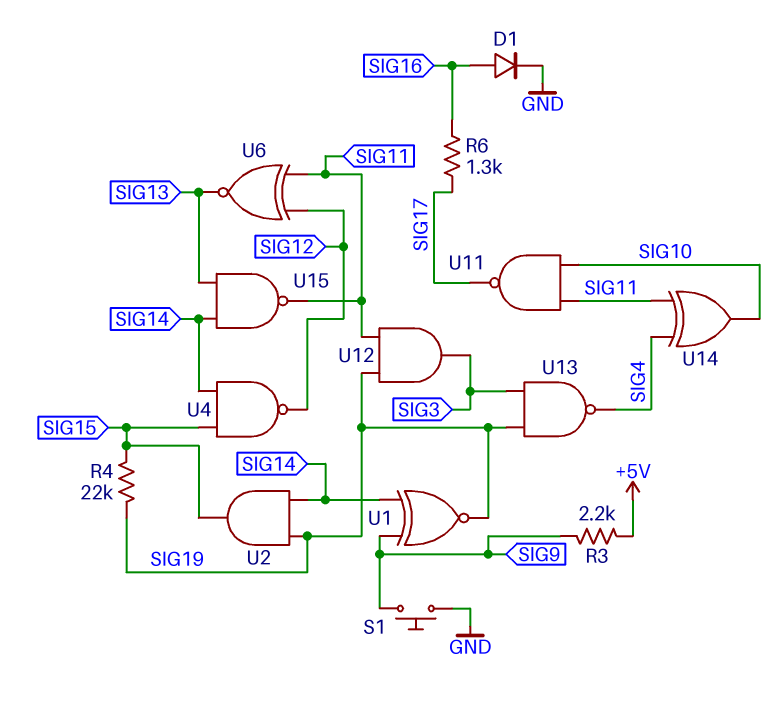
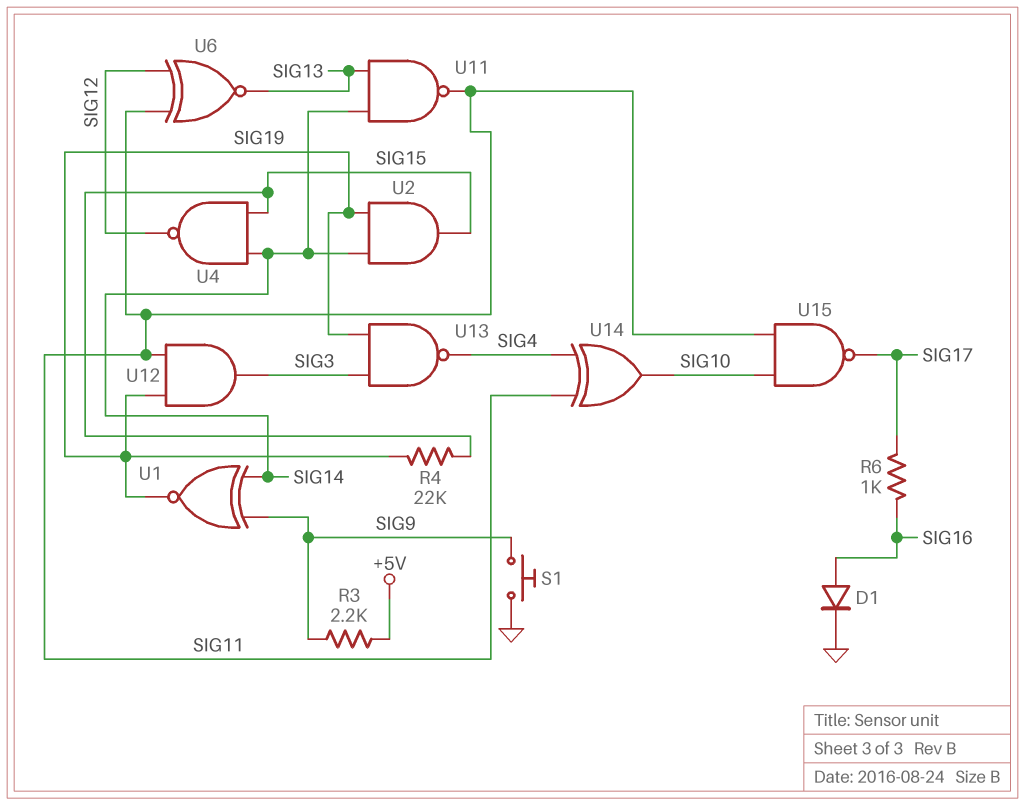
R6: 1.3k (SIG16, SIG17) -> 1k (SIG16, SIG17)
U11: NAND (in SIG10, in SIG11, out SIG17) -> NAND (in SIG13, in SIG14, out SIG11)
U15: NAND (in SIG13, in SIG14, out SIG11) -> NAND (in SIG10, in SIG11, out SIG17)

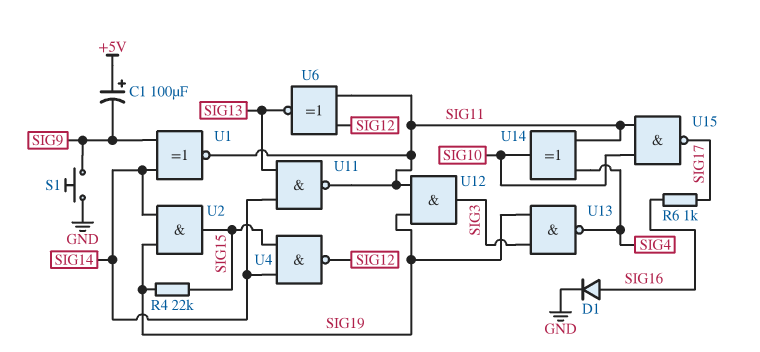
C1: none -> 100uF (plus +5V, minus SIG9)
R3: 2.2k (+5V, SIG9) -> none
U1: XNOR (in SIG9, in SIG14, out SIG19) -> XNOR (in SIG9, in SIG14, out SIG11)

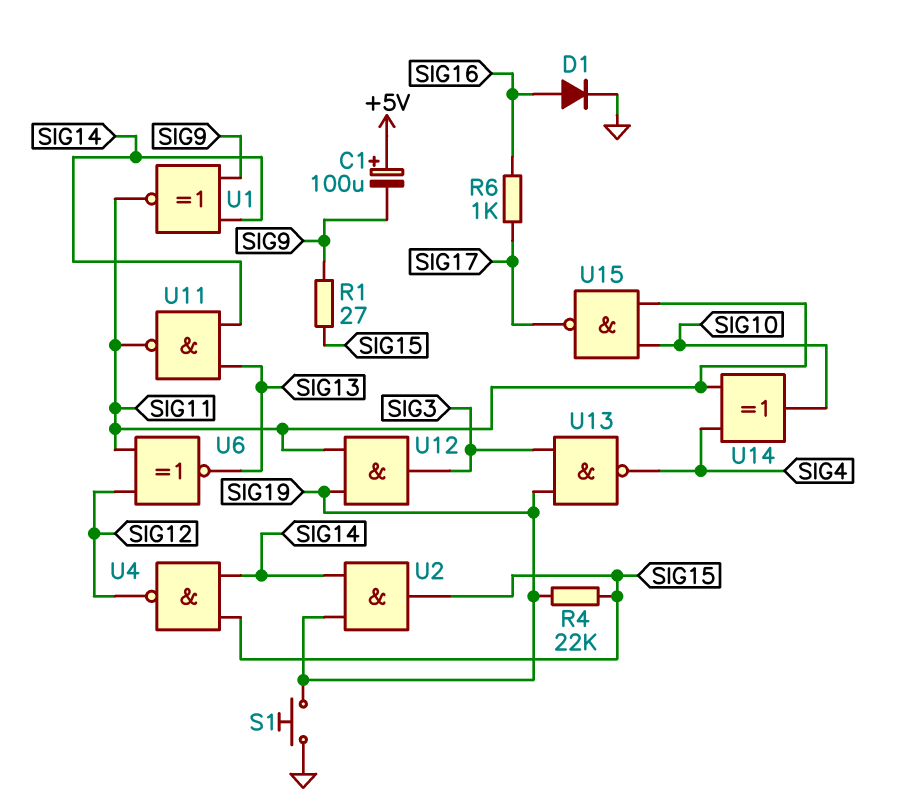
R1: none -> 27 (SIG9, SIG15)
S1: button (GND, SIG9) -> button (GND, SIG19)

